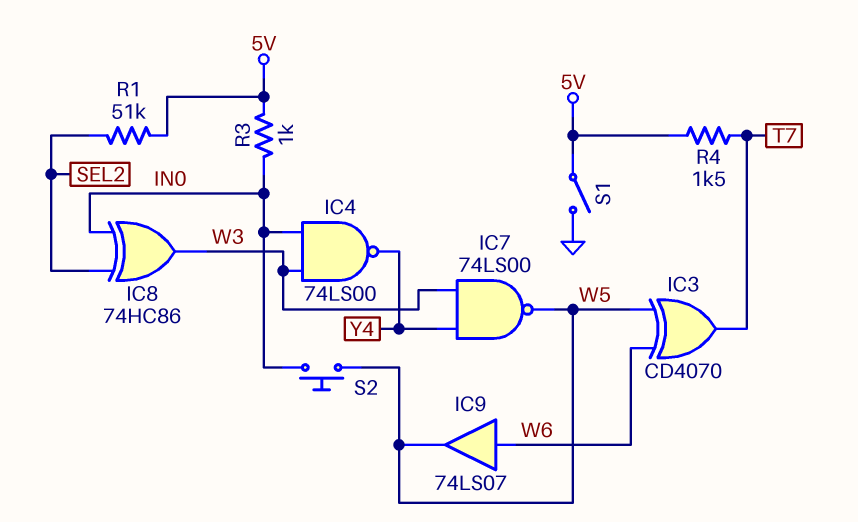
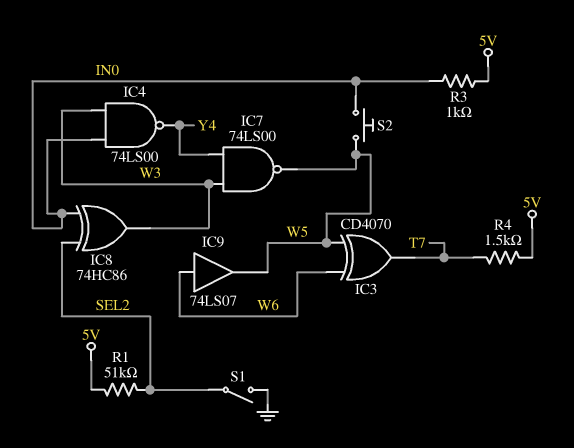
S1: switch (5V, GND) -> switch (GND, SEL2)

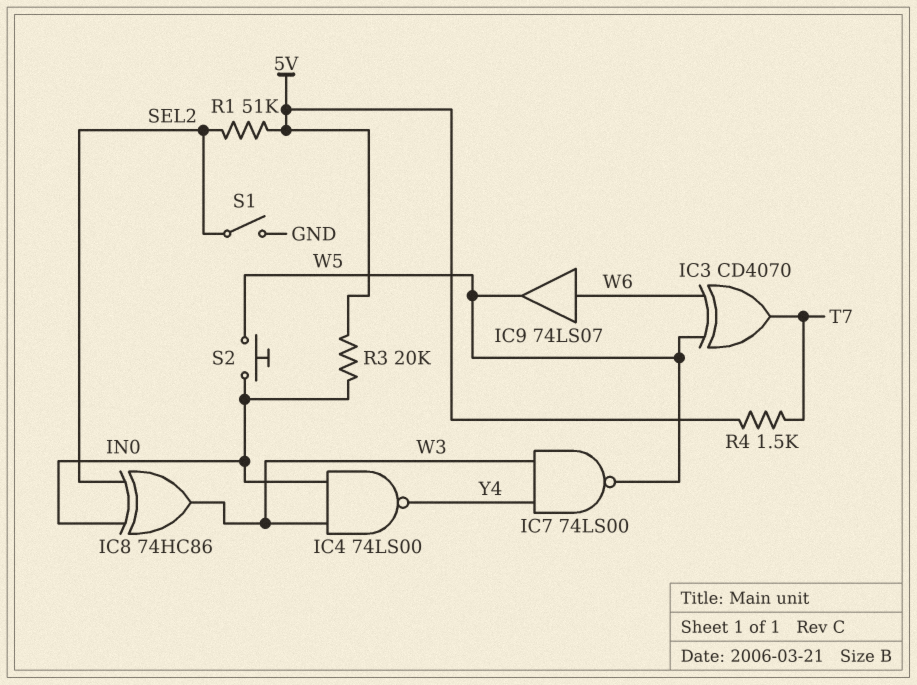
R3: 1k (5V, IN0) -> 20k (5V, IN0)

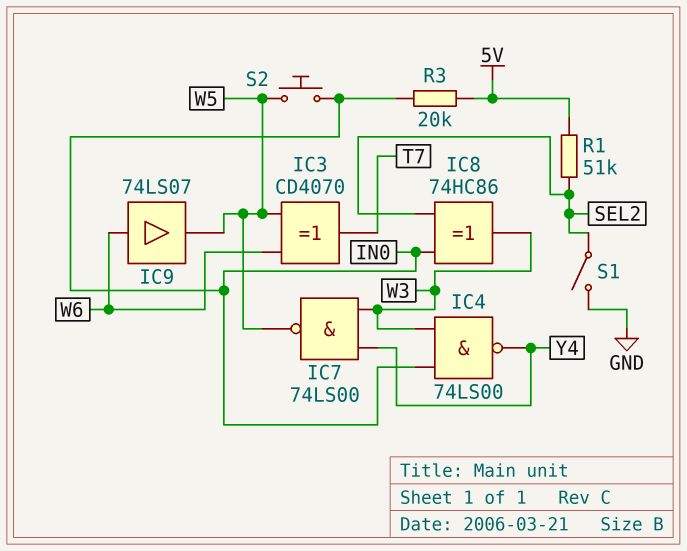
R4: 1.5k (5V, T7) -> none

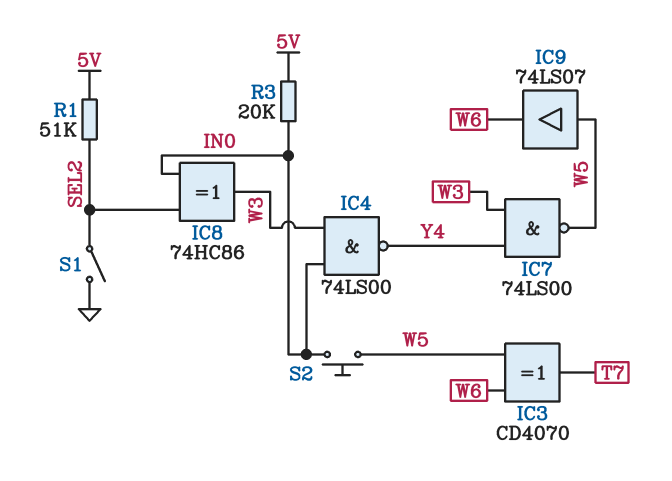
IC9: buffer 74LS07 (in W6, out W5) -> buffer 74LS07 (in W5, out W6)

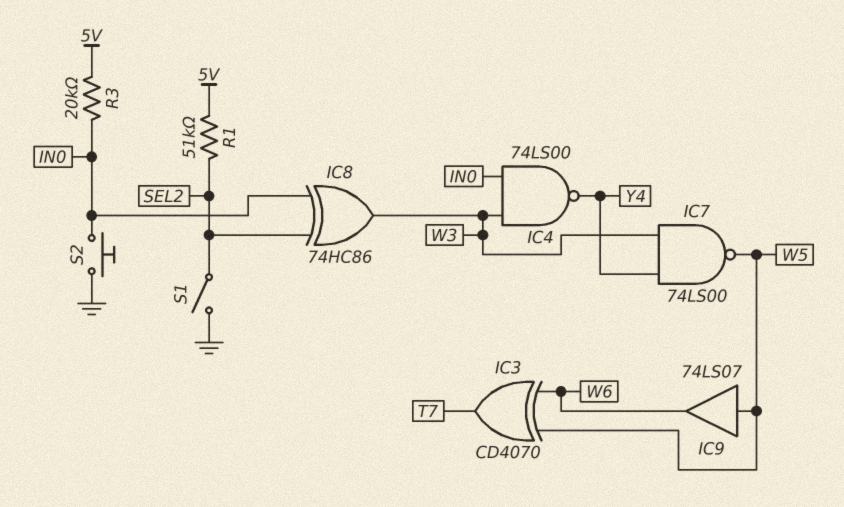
S2: button (IN0, W5) -> button (GND, IN0)

